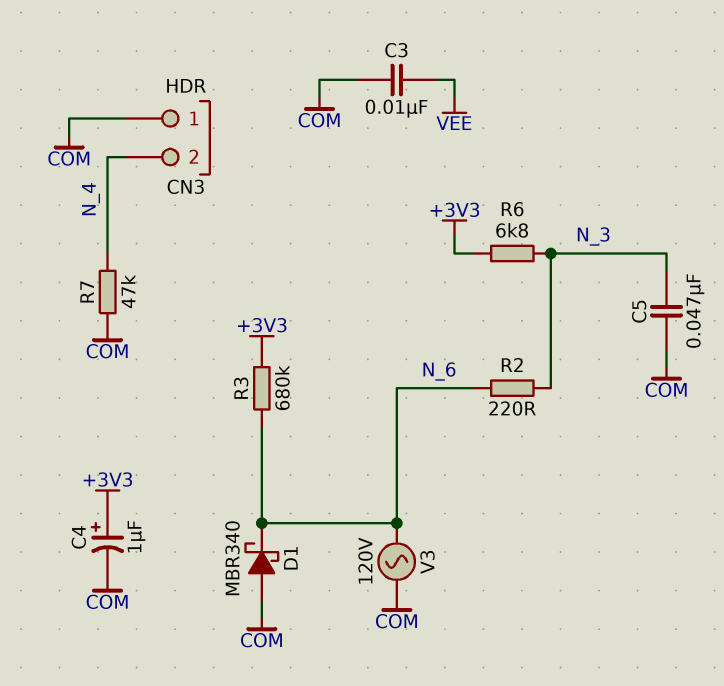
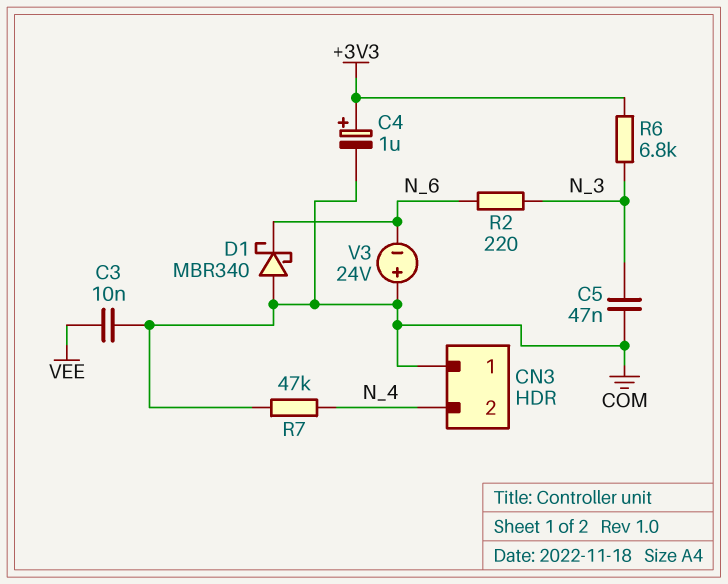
R3: 680k (+3V3, N_6) -> none
V3: AC 120V (COM, N_6) -> 24V (plus COM, minus N_6)

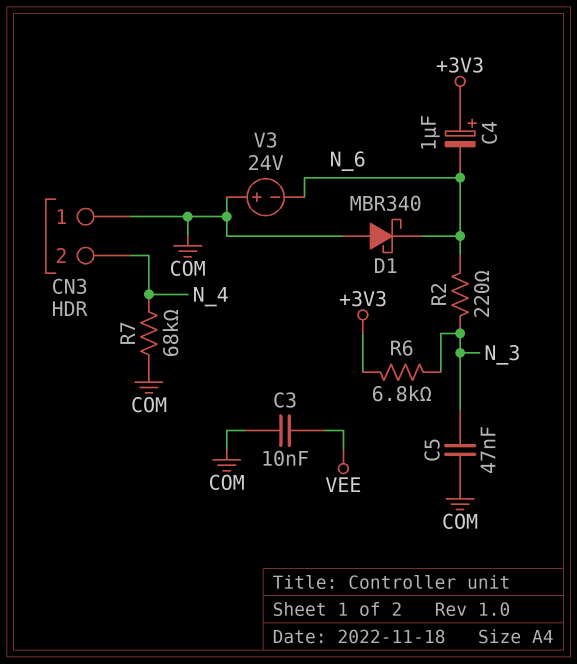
C4: 1uF (plus +3V3, minus COM) -> 1uF (plus +3V3, minus N_6)
R7: 47k (COM, N_4) -> 68k (COM, N_4)

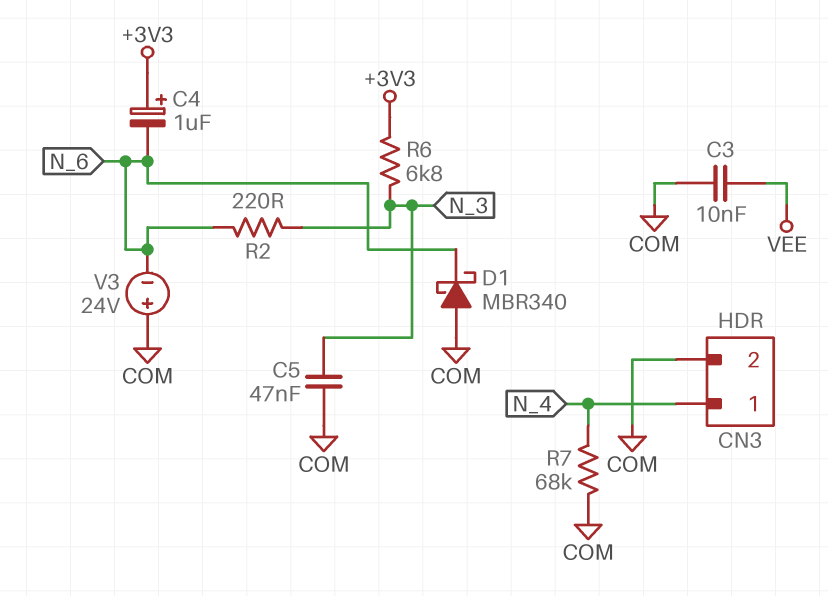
CN3 pin 1: COM -> N_4
CN3 pin 2: N_4 -> COM

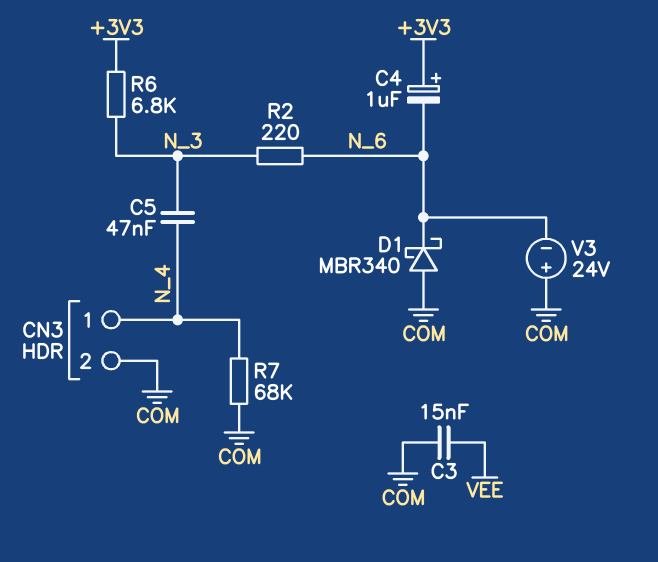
C3: 10nF (COM, VEE) -> 15nF (COM, VEE)
C5: 47nF (COM, N_3) -> 47nF (N_3, N_4)

